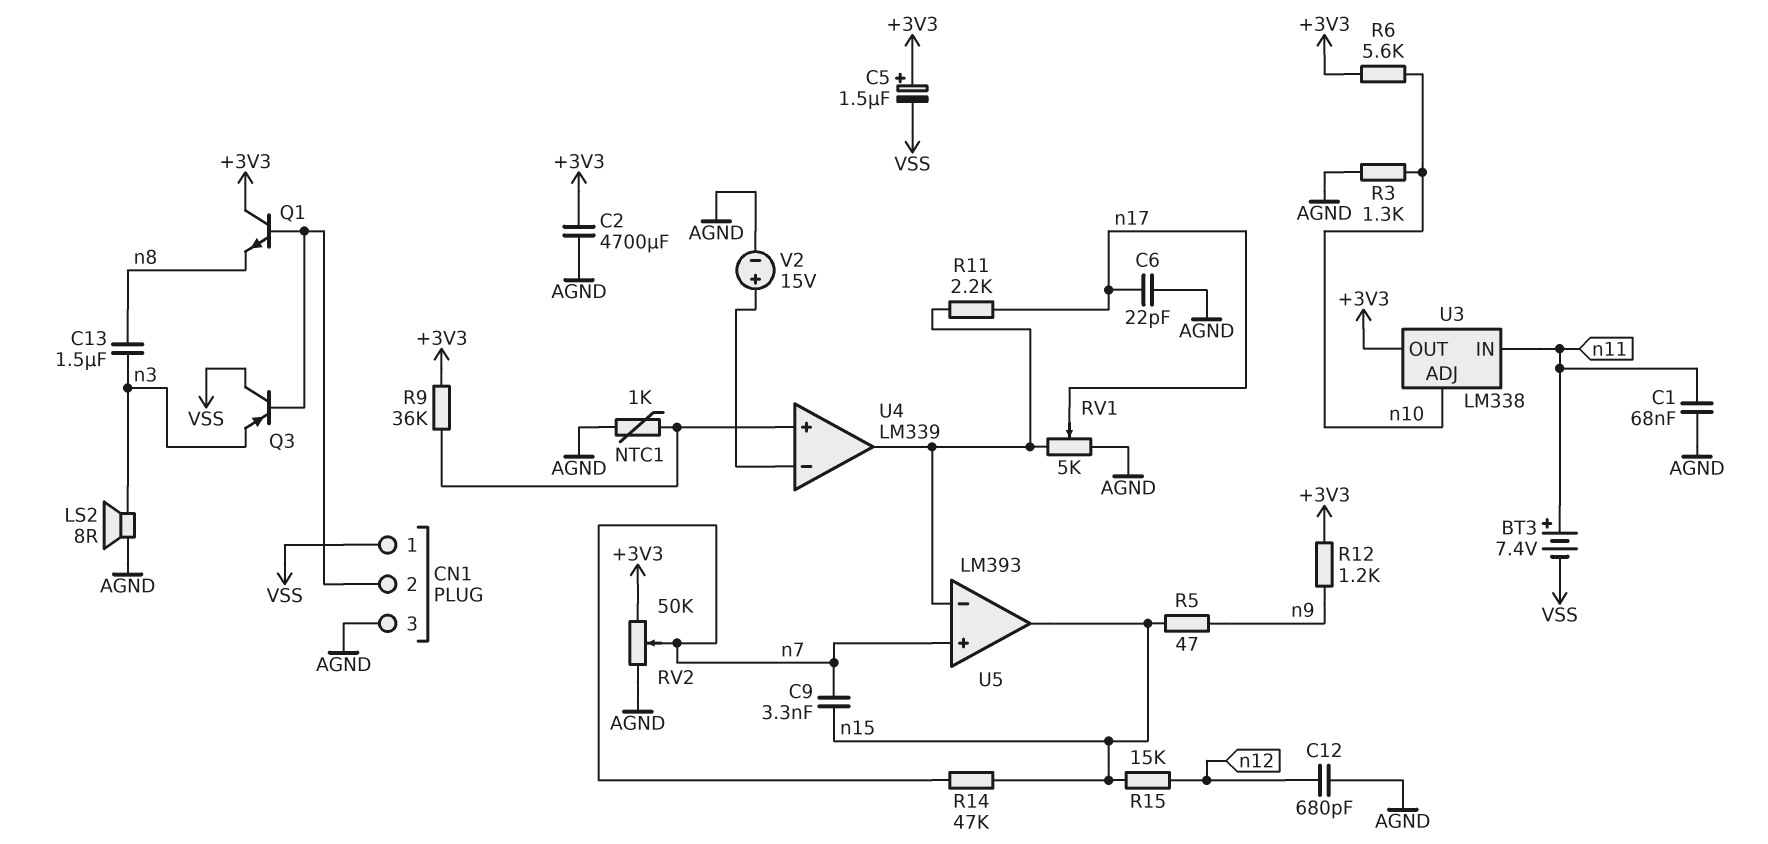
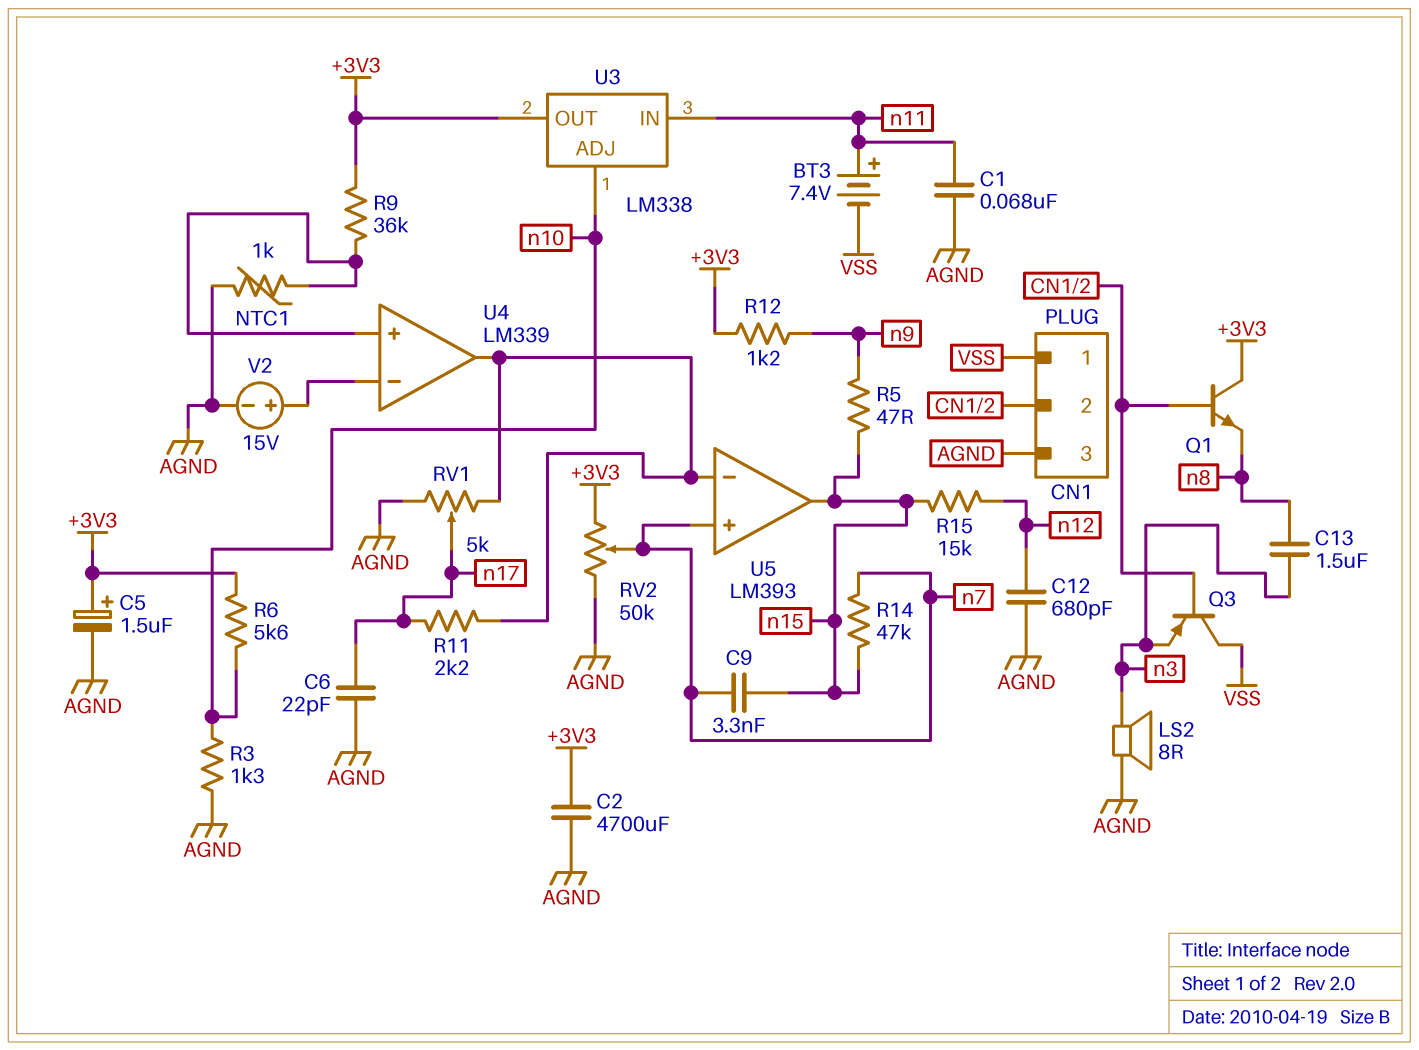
C5: 1.5uF (plus +3V3, minus VSS) -> 1.5uF (plus +3V3, minus AGND)

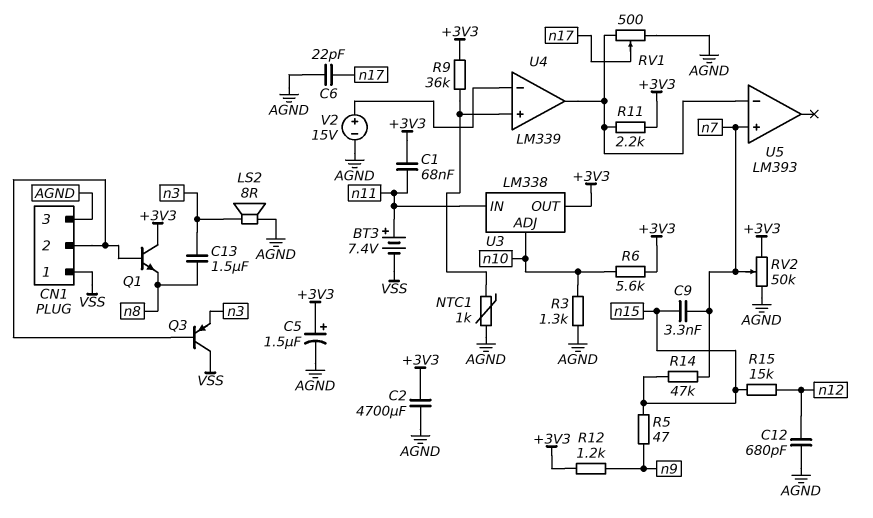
C1: 68nF (AGND, n11) -> 68nF (+3V3, n11)
R11: 2.2k (U4/out, n17) -> 2.2k (+3V3, U4/out)
RV1: 5k (AGND, U4/out, wiper n17) -> 500 (AGND, U4/out, wiper n17)
U5 pin out: n15 -> none

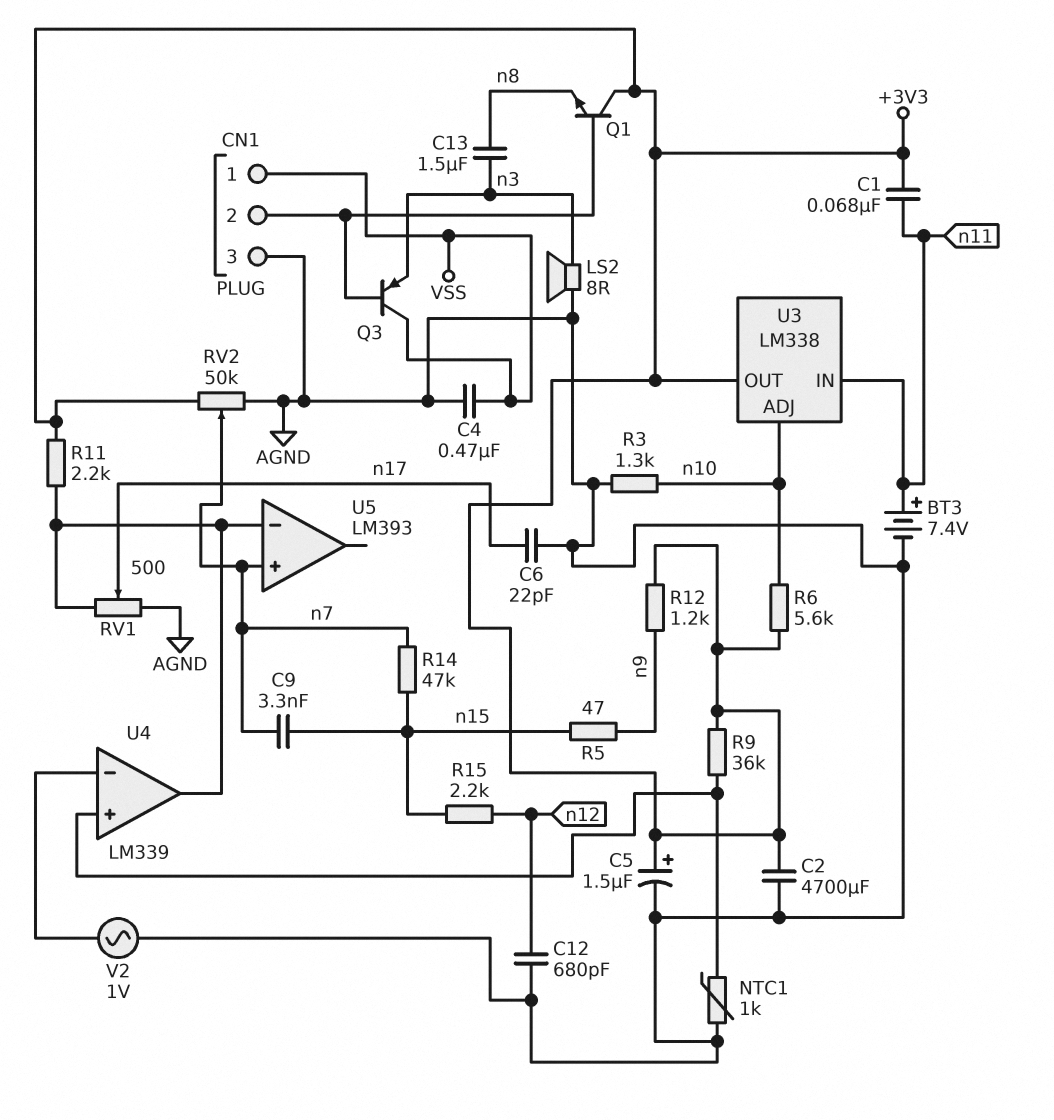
BT3: 7.4V (plus n11, minus VSS) -> 7.4V (plus n11, minus AGND)
C4: none -> 470nF (AGND, VSS)
R15: 15k (n12, n15) -> 2.2k (n12, n15)
V2: 15V (plus U4/in-, minus AGND) -> AC 1V (AGND, U4/in-)

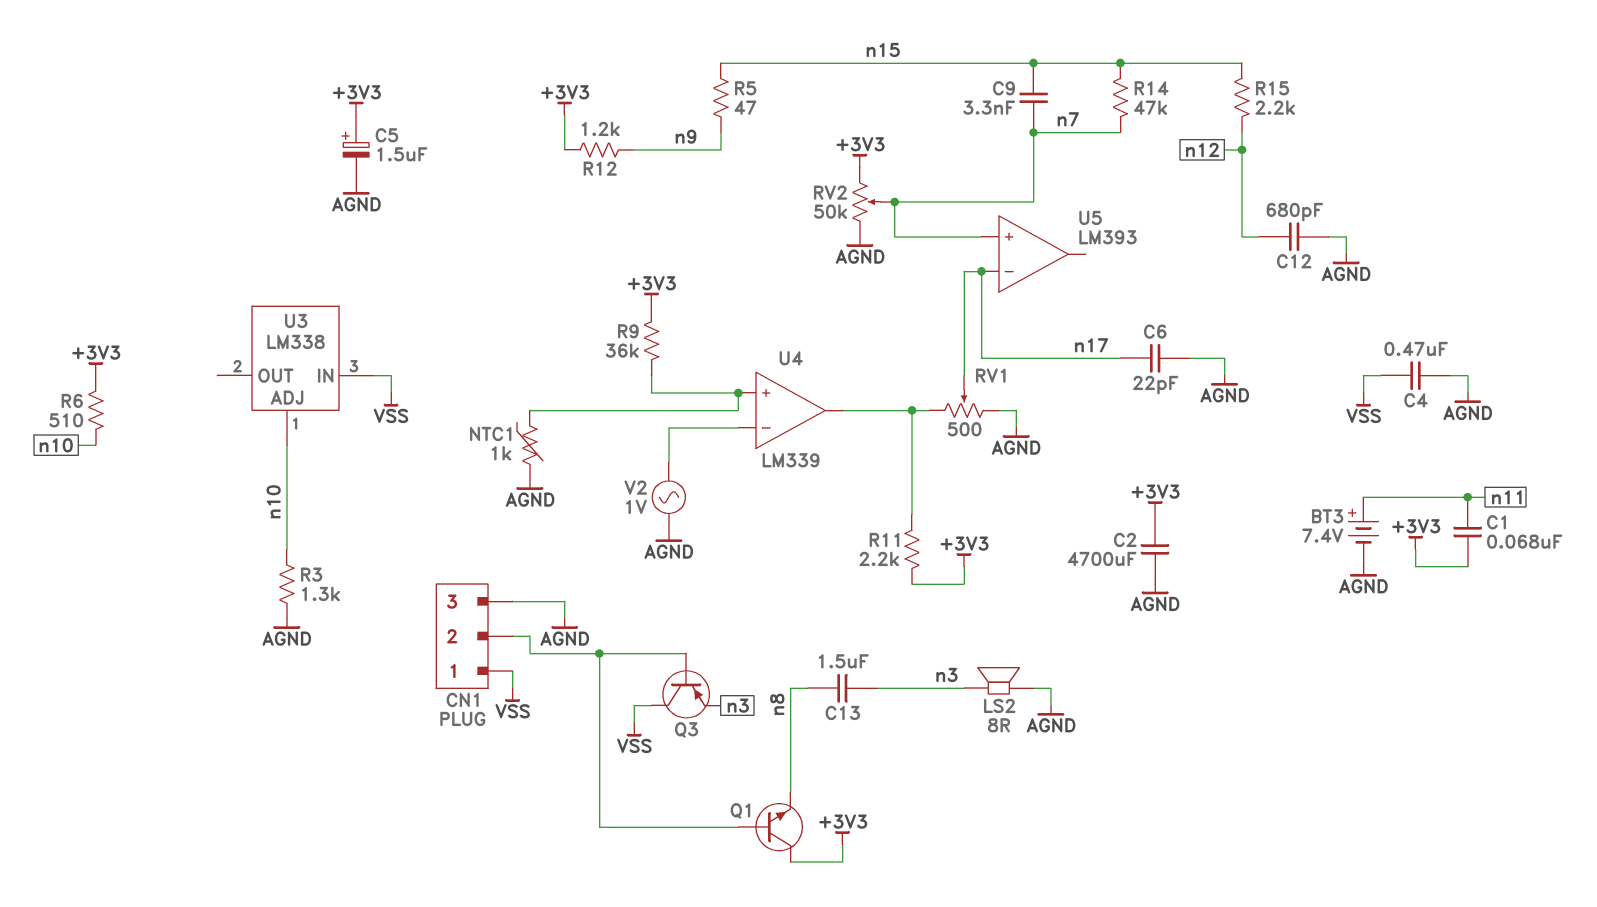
R6: 5.6k (+3V3, n10) -> 510 (+3V3, n10)
U3 pin IN: n11 -> VSS
U3 pin OUT: +3V3 -> none
U5 pin in-: U4/out -> n17

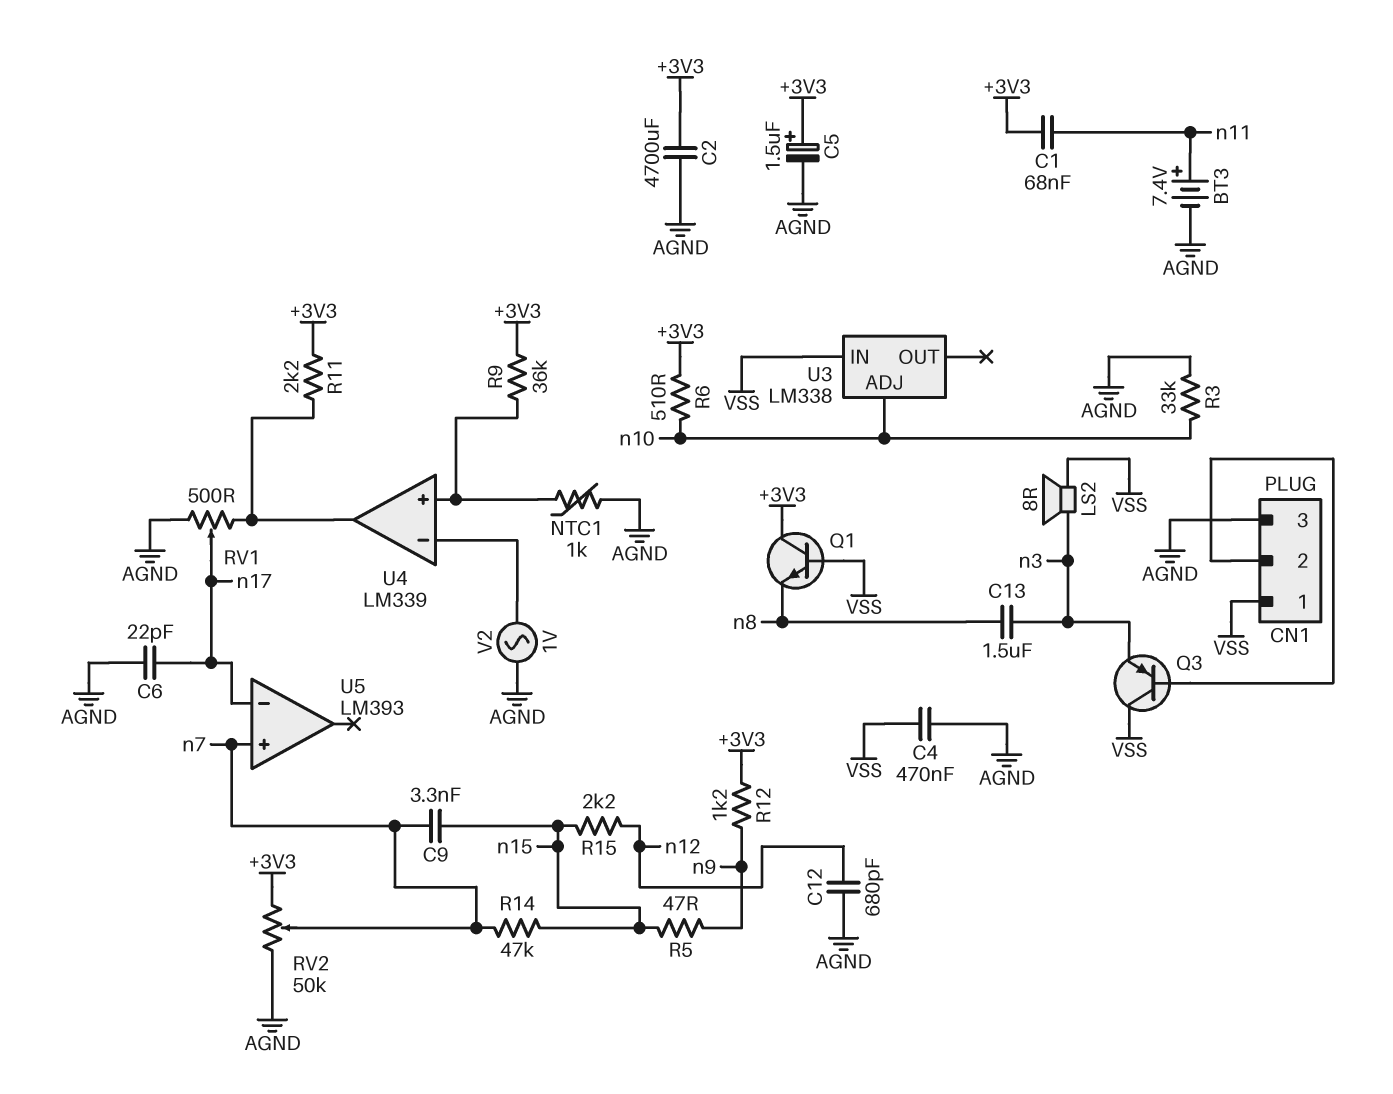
LS2: speaker 8R (AGND, n3) -> speaker 8R (VSS, n3)
Q1: NPN (B CN1/2, C +3V3, E n8) -> NPN (B VSS, C +3V3, E n8)
R3: 1.3k (AGND, n10) -> 33k (AGND, n10)

